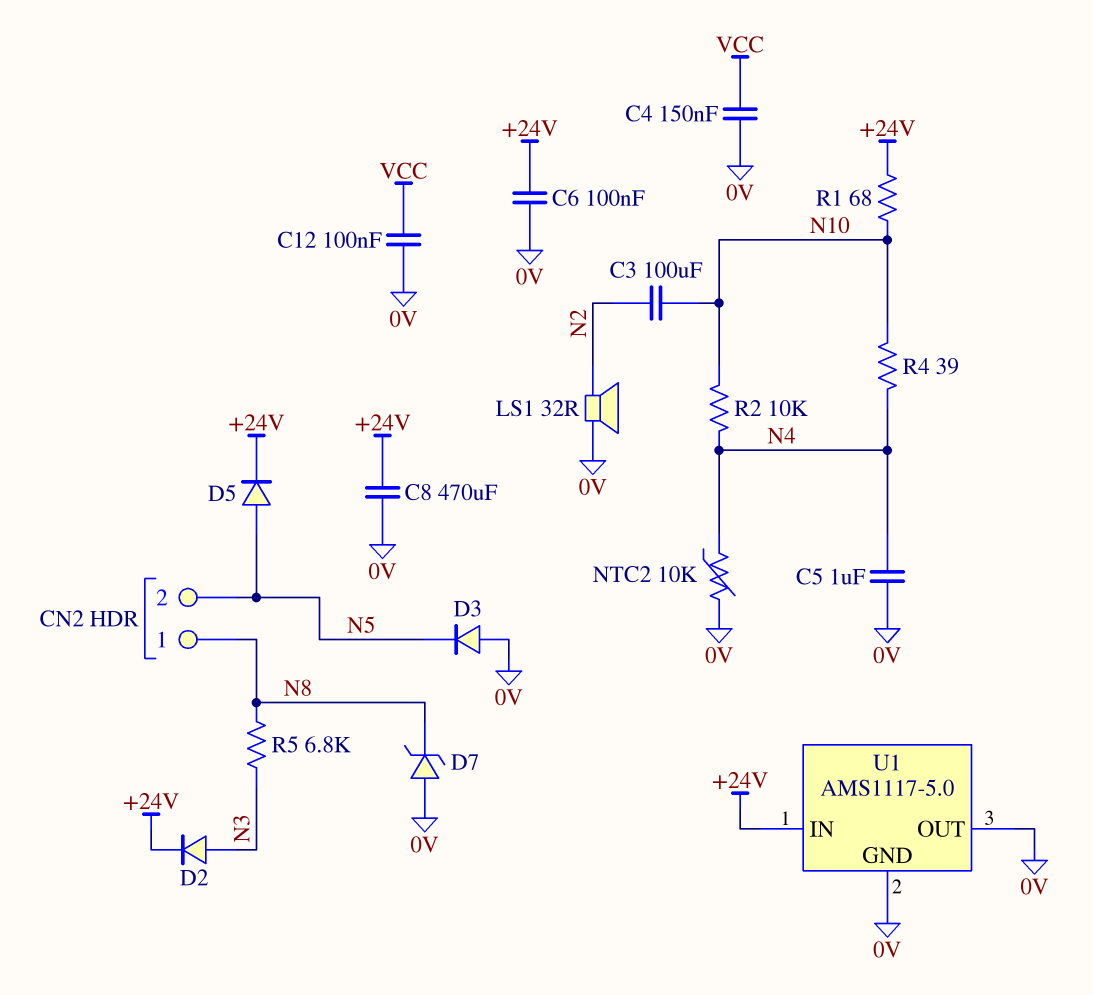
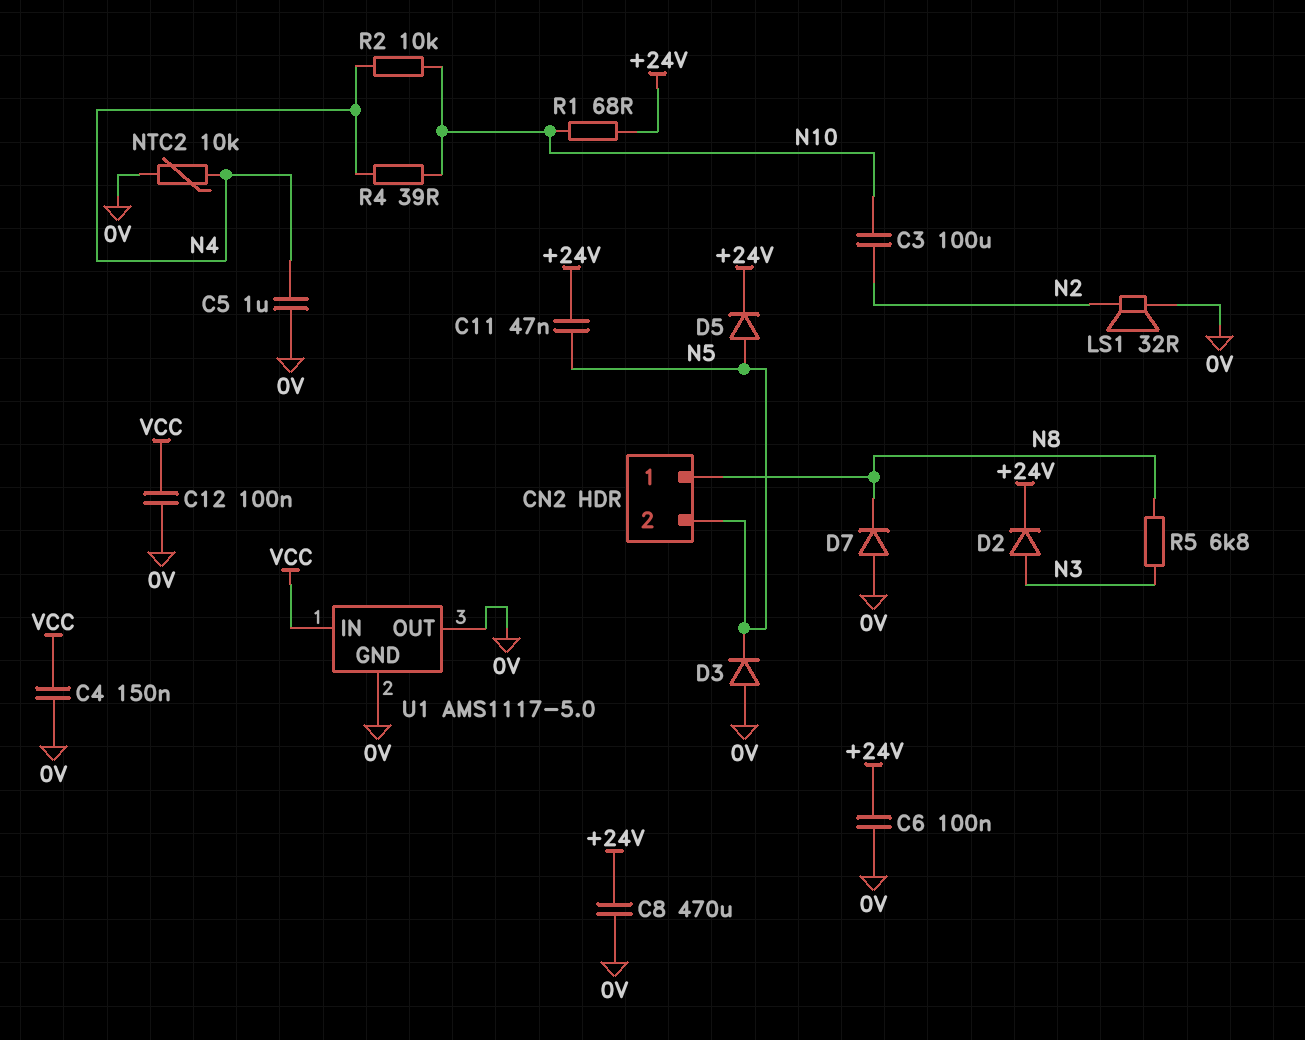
C11: none -> 47nF (+24V, N5)
D7: zener (A 0V, K N8) -> diode (A 0V, K N8)
U1 pin IN: +24V -> VCC

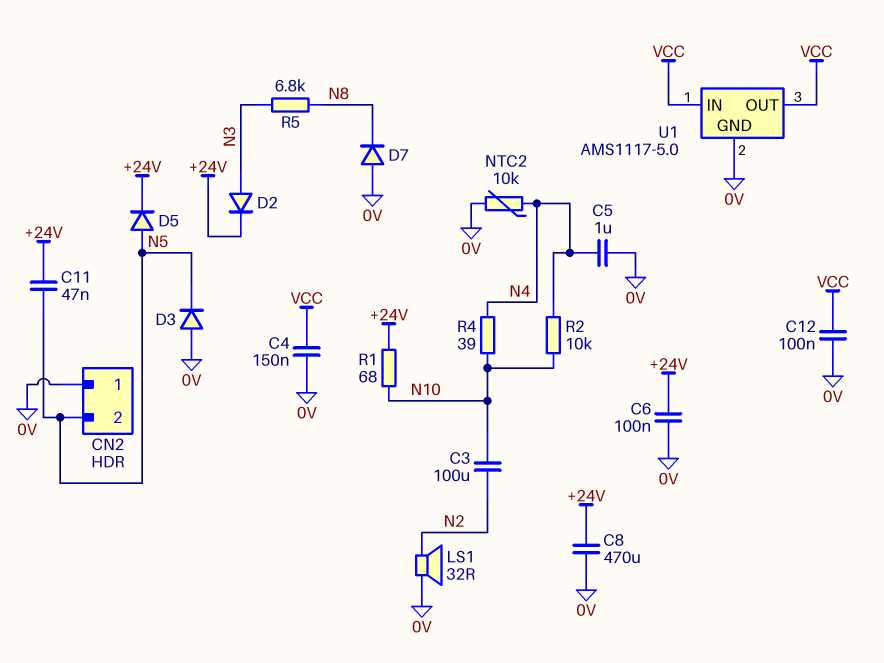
CN2 pin 1: N8 -> 0V
U1 pin OUT: 0V -> VCC

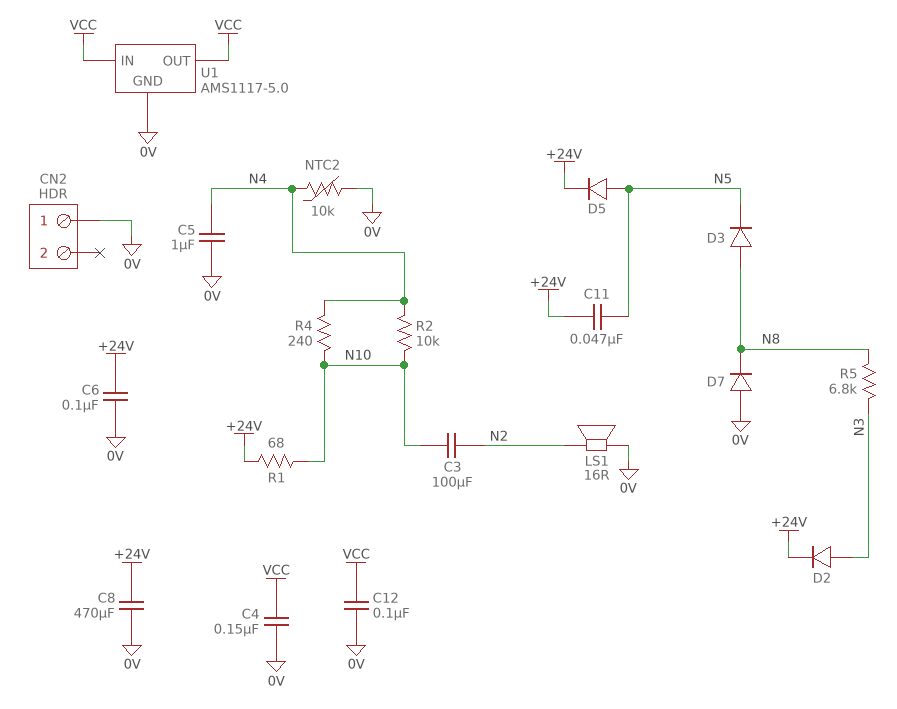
CN2 pin 2: N5 -> none
D3: diode (A 0V, K N5) -> diode (A N8, K N5)
LS1: speaker 32R (0V, N2) -> speaker 16R (0V, N2)
R4: 39 (N4, N10) -> 240 (N4, N10)

